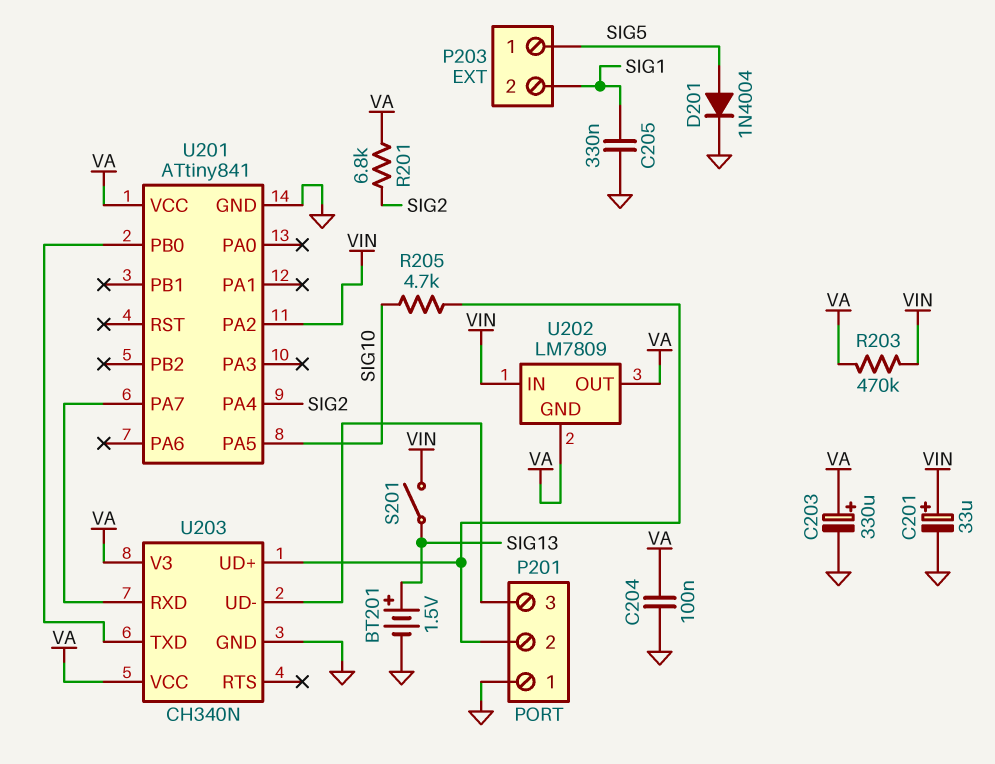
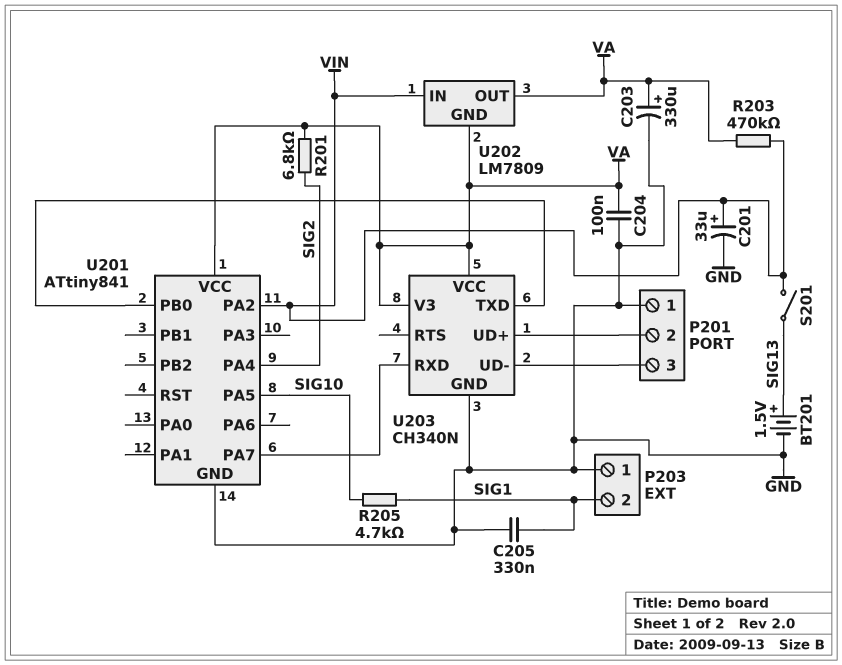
D201: diode 1N4004 (A SIG5, K GND) -> none
P203 pin 1: SIG5 -> GND
R205: 4.7k (P201/2, SIG10) -> 4.7k (SIG1, SIG10)

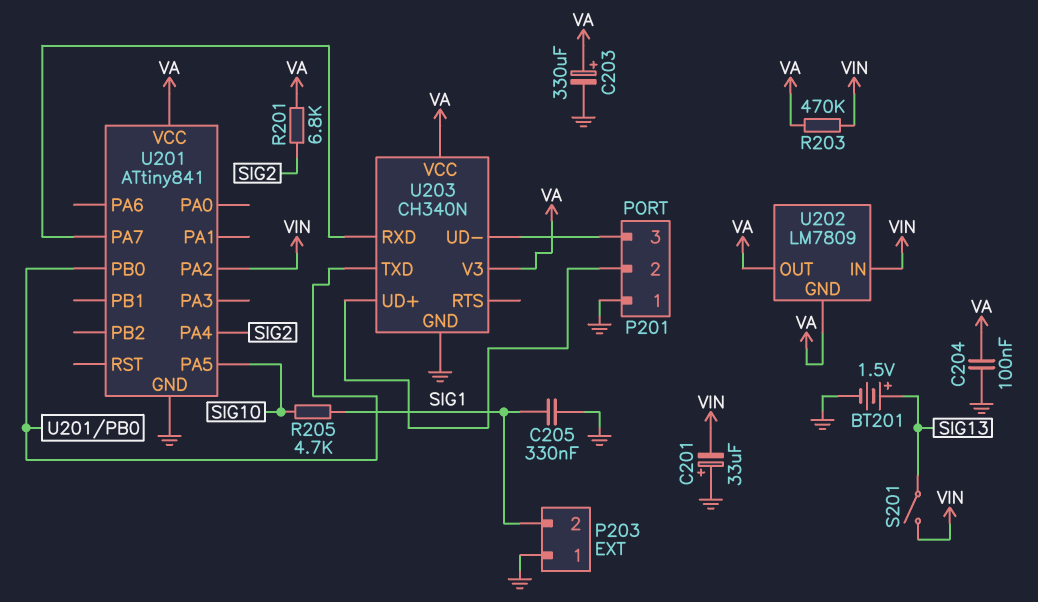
C201: 33uF (plus VIN, minus GND) -> 33uF (plus GND, minus VIN)

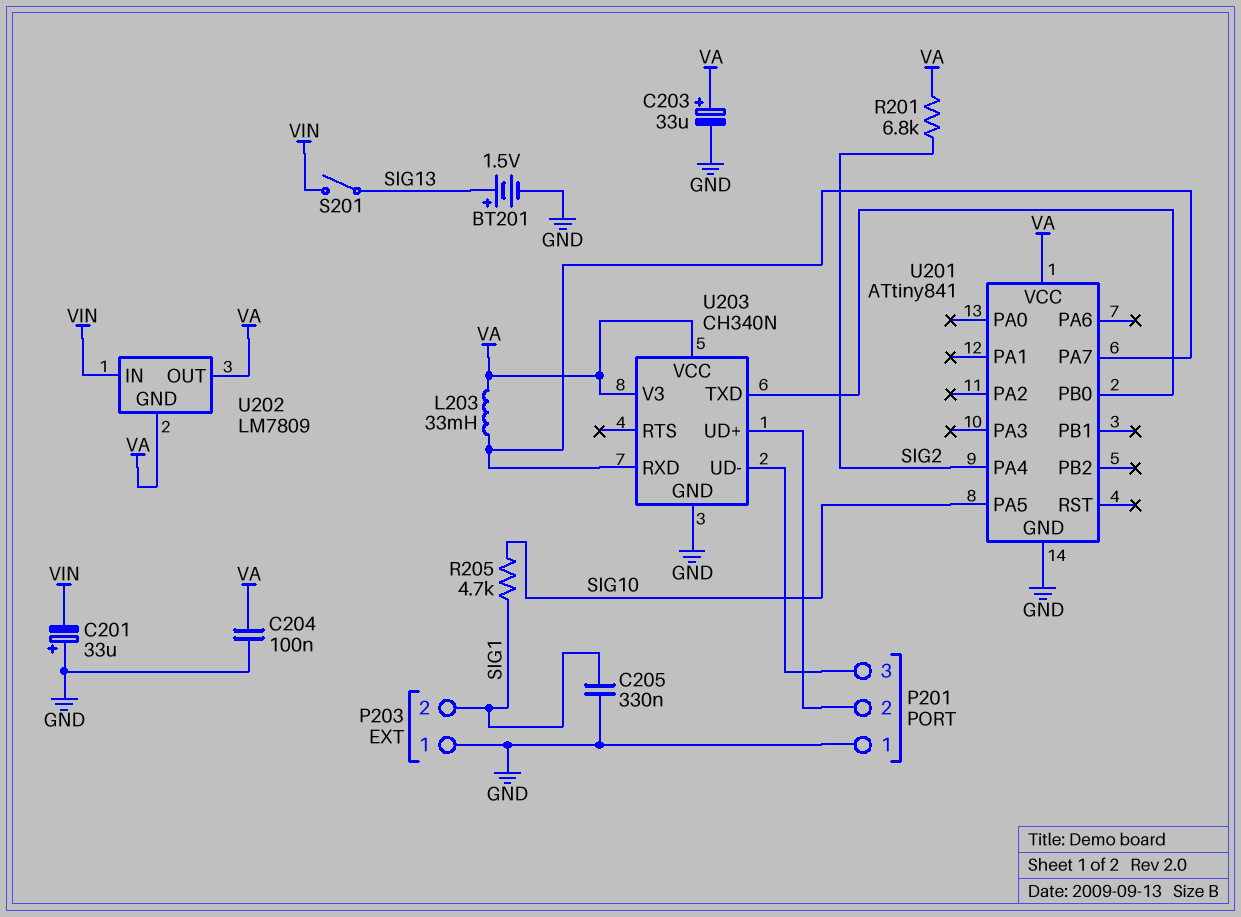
C203: 330uF (plus VA, minus GND) -> 33uF (plus VA, minus GND)
L203: none -> 33mH (U201/PA7, VA)
R203: 470k (VA, VIN) -> none
U201 pin PA2: VIN -> none

